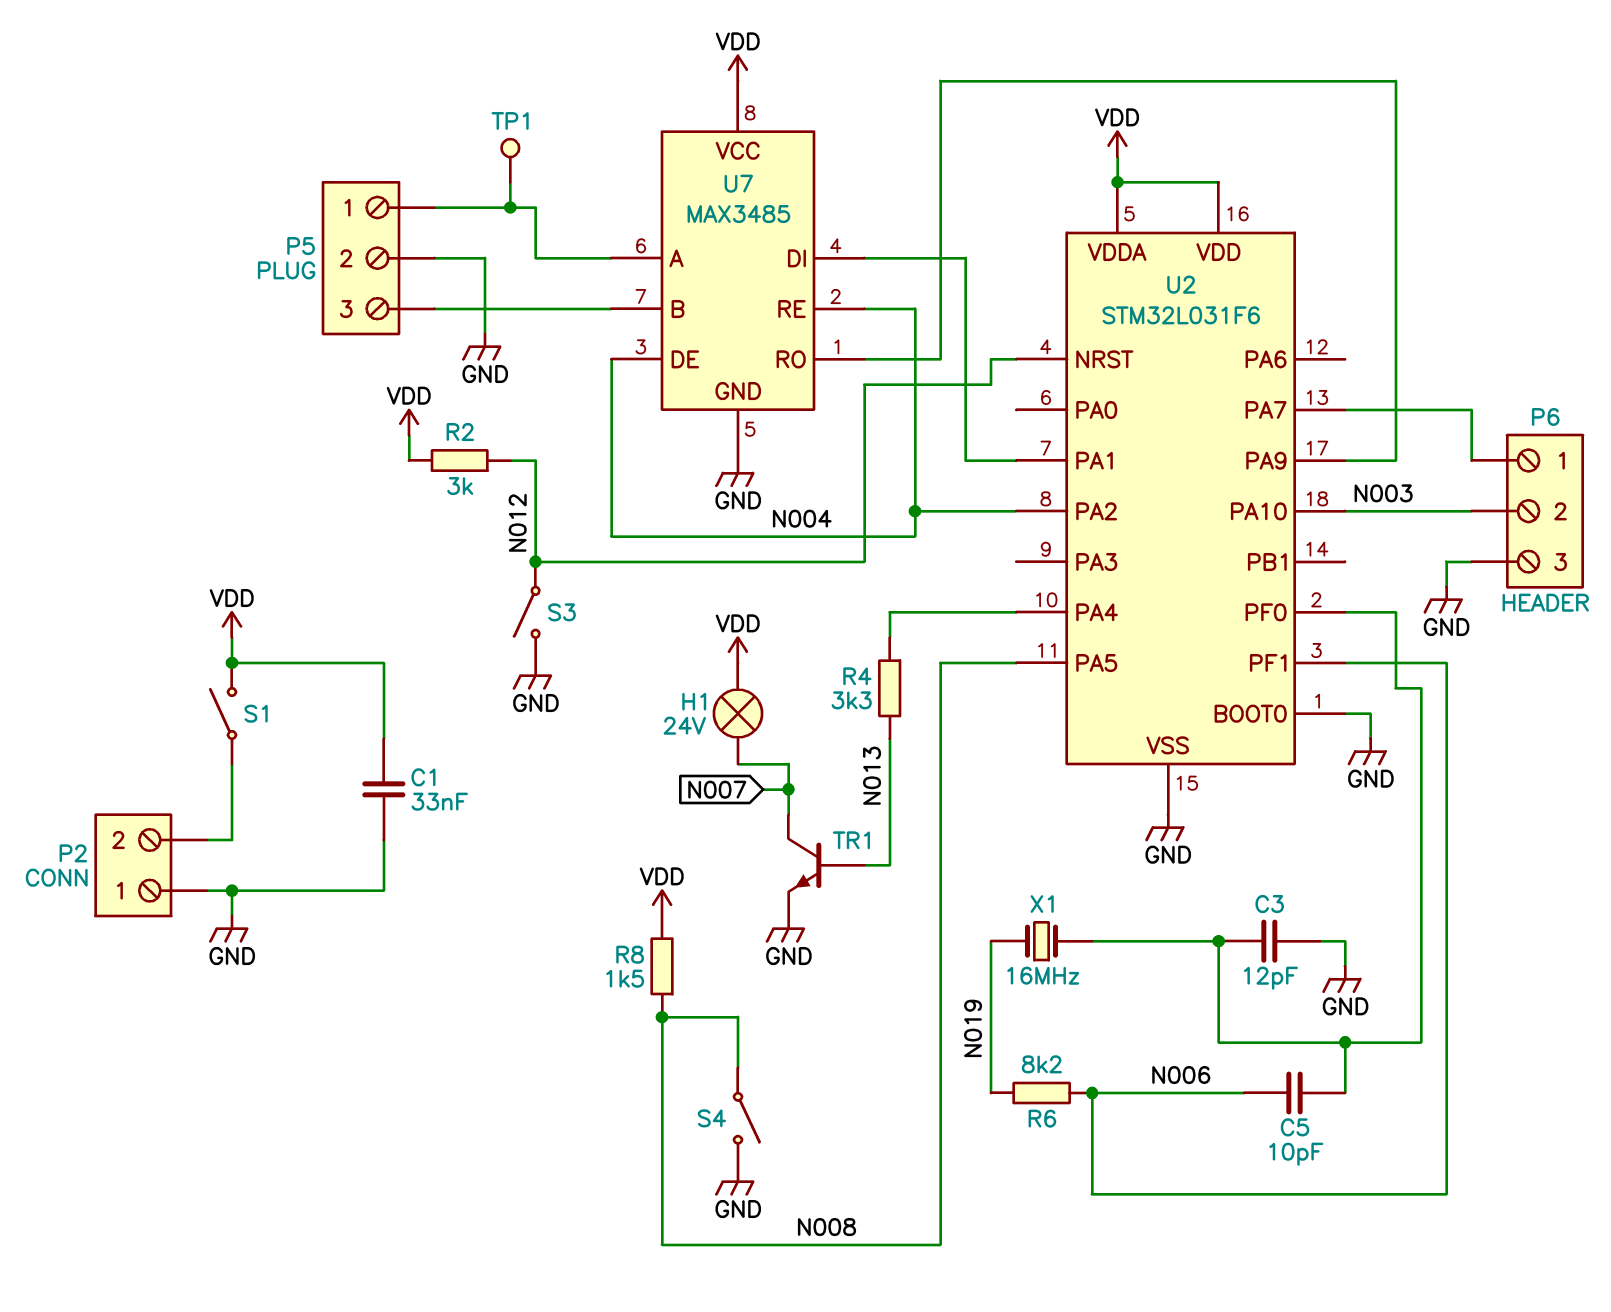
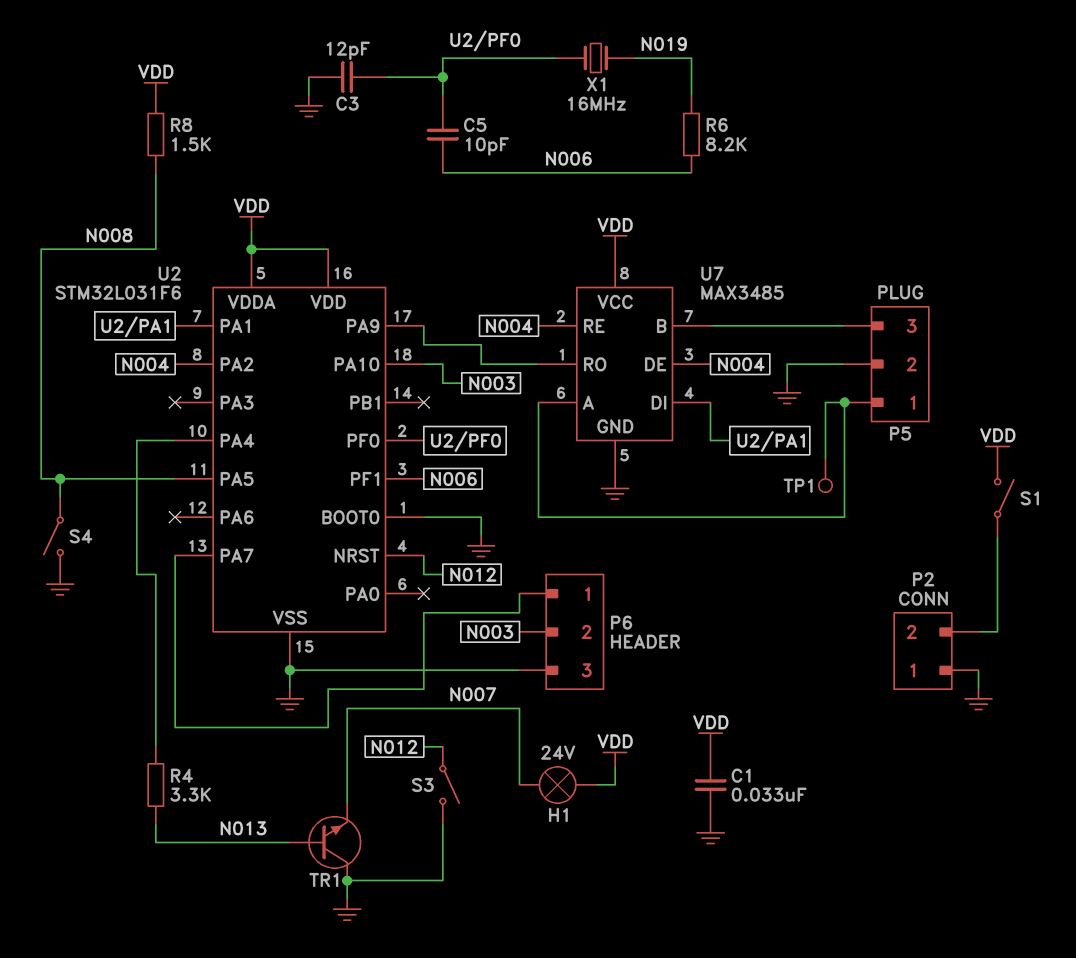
R2: 3k (N012, VDD) -> none
TR1: NPN (B N013, C N007, E GND) -> NPN (B N013, C GND, E N007)

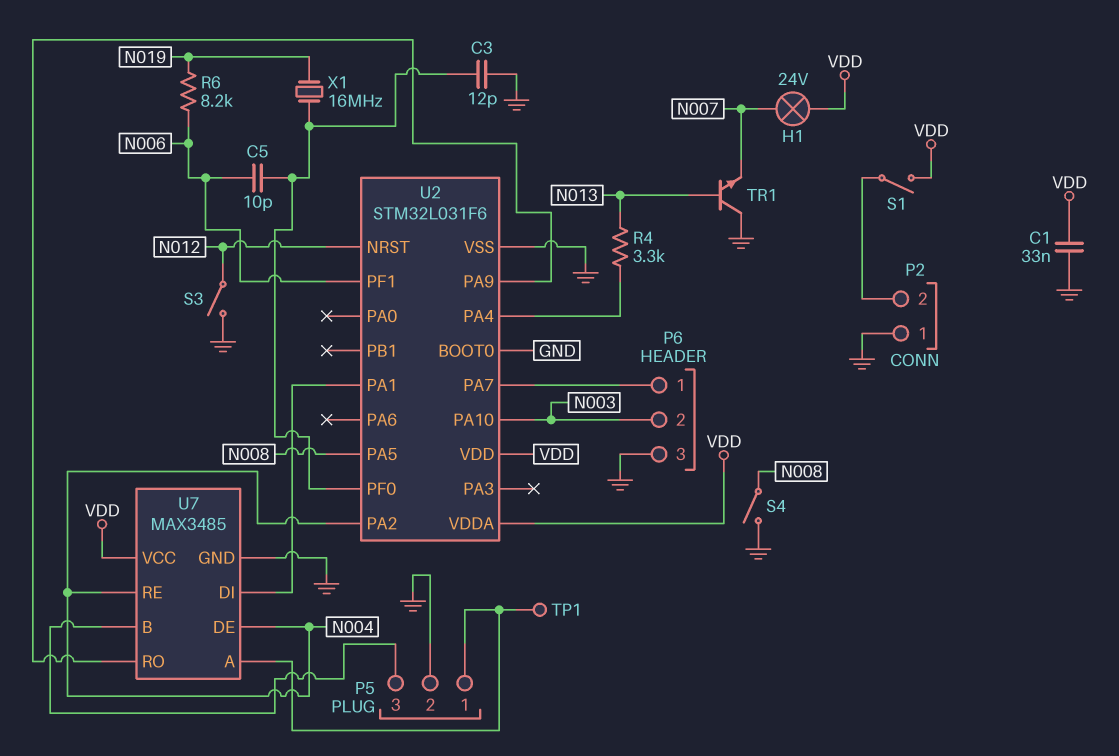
R8: 1.5k (N008, VDD) -> none

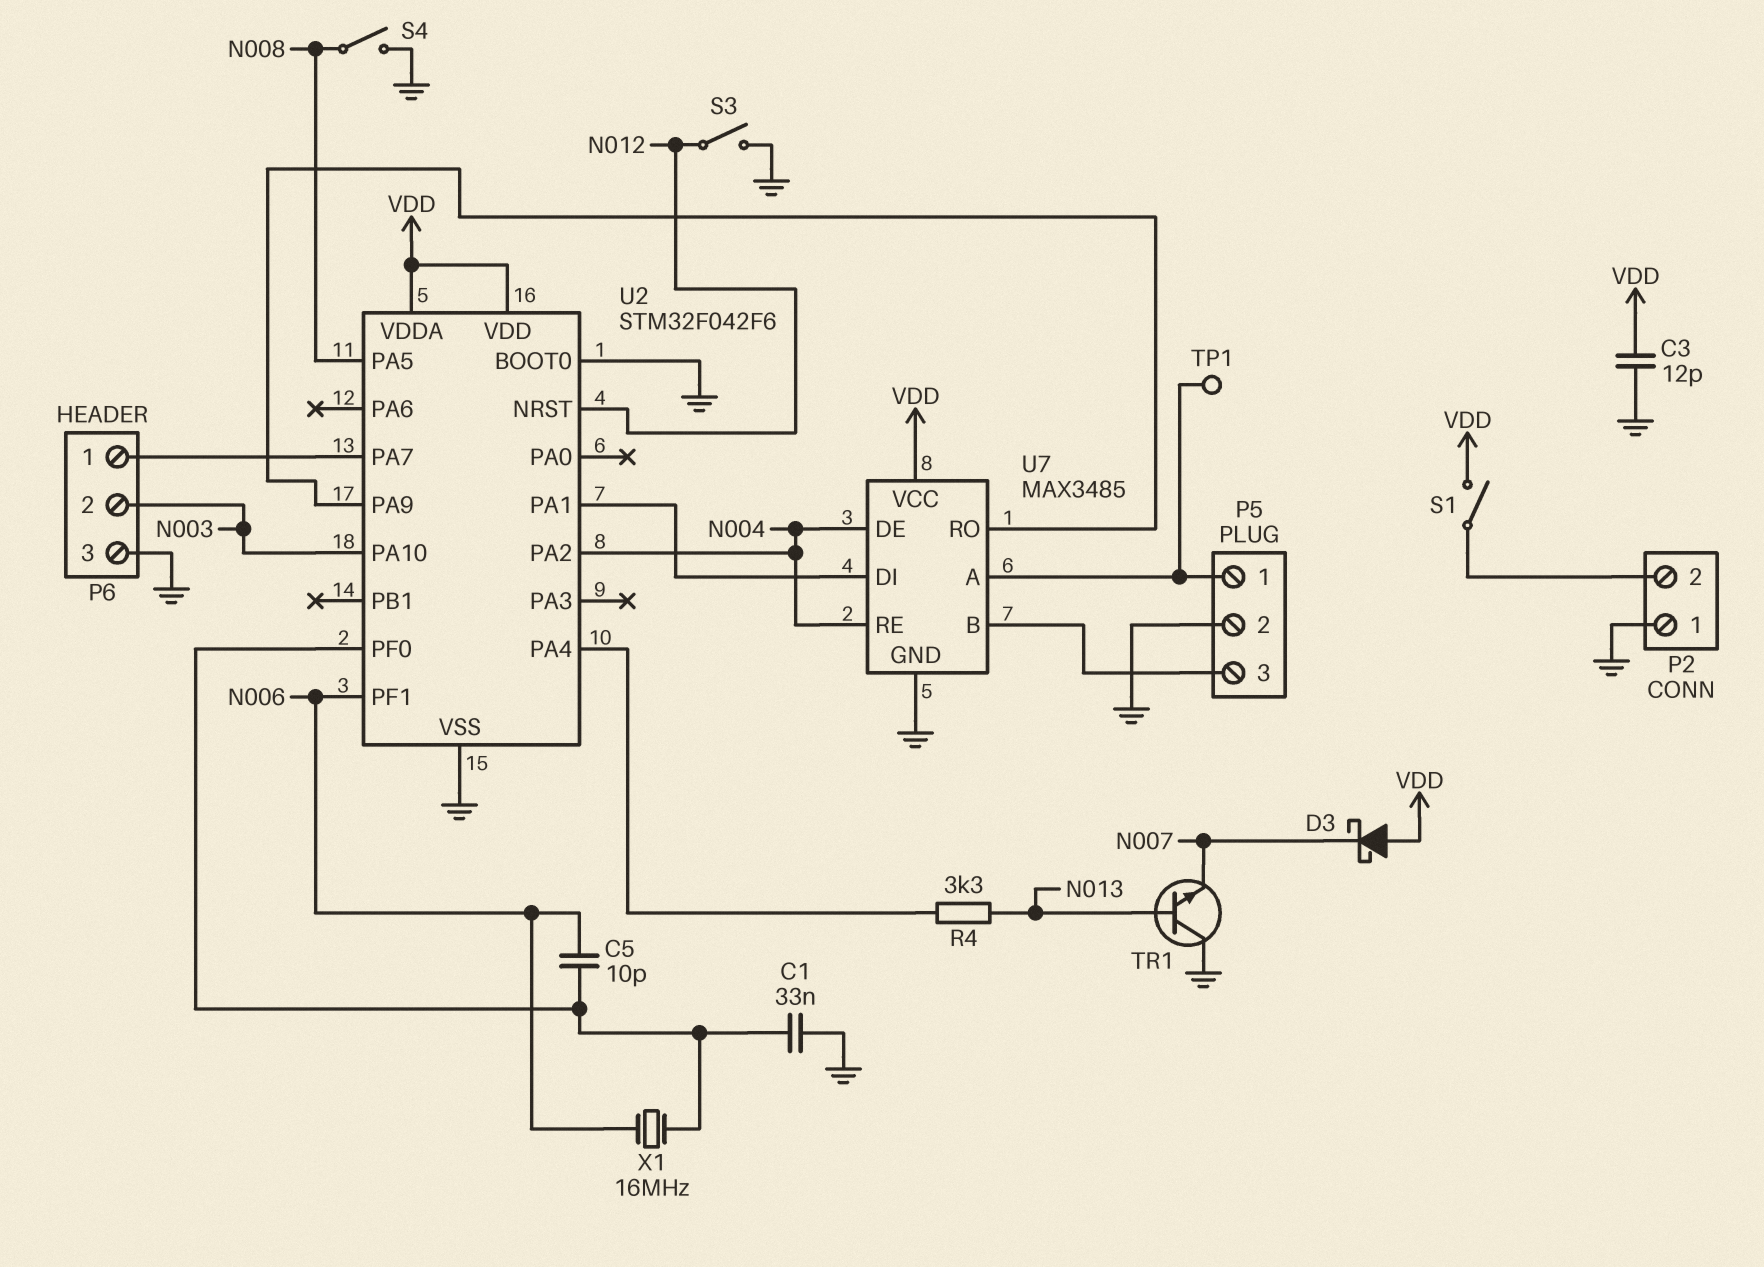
C1: 33nF (GND, VDD) -> 33nF (GND, U2/PF0)
C3: 12pF (GND, U2/PF0) -> 12pF (GND, VDD)
D3: none -> schottky (A VDD, K N007)
H1: lamp 24V (N007, VDD) -> none
R6: 8.2k (N006, N019) -> none
U2: STM32L031F6 -> STM32F042F6
X1: 16MHz (N019, U2/PF0) -> 16MHz (N006, U2/PF0)

